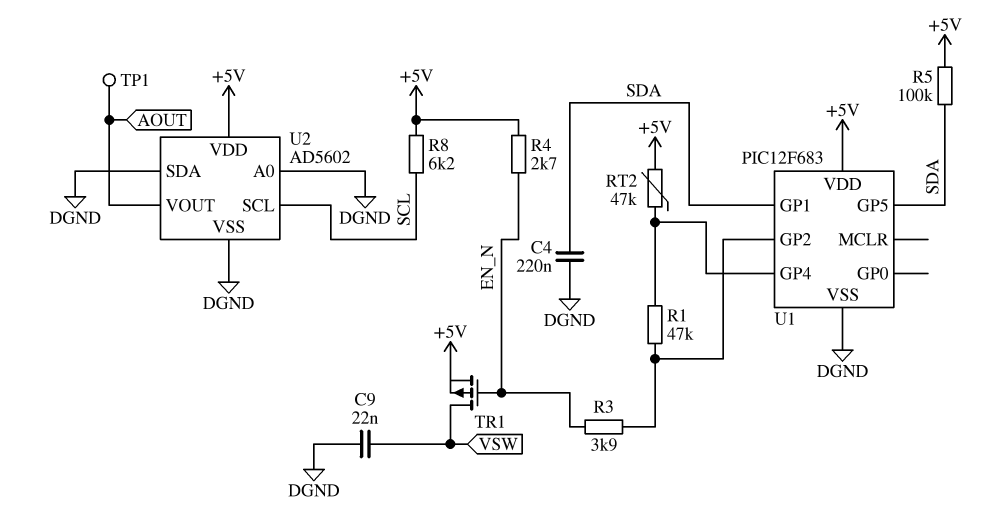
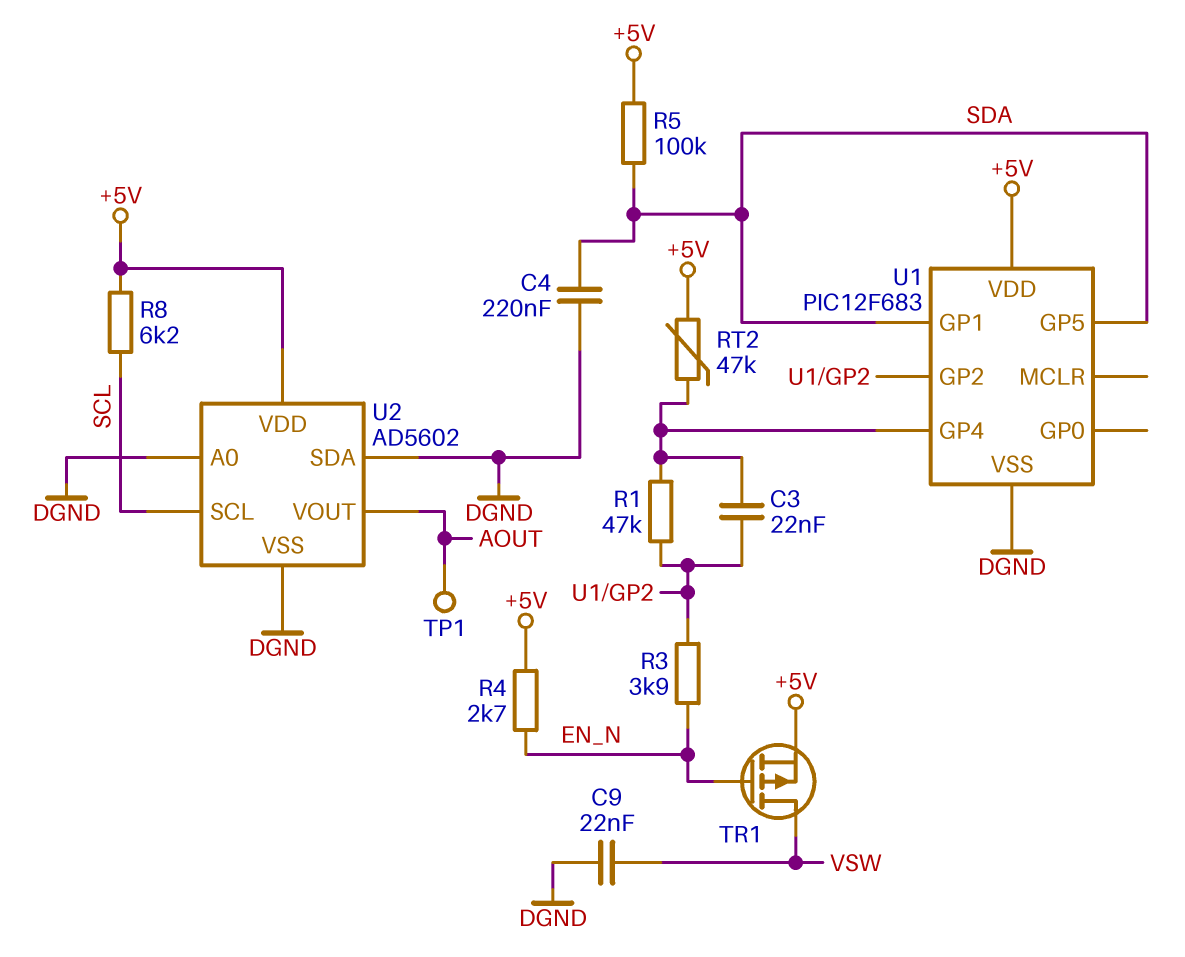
C3: none -> 22nF (U1/GP2, U1/GP4)

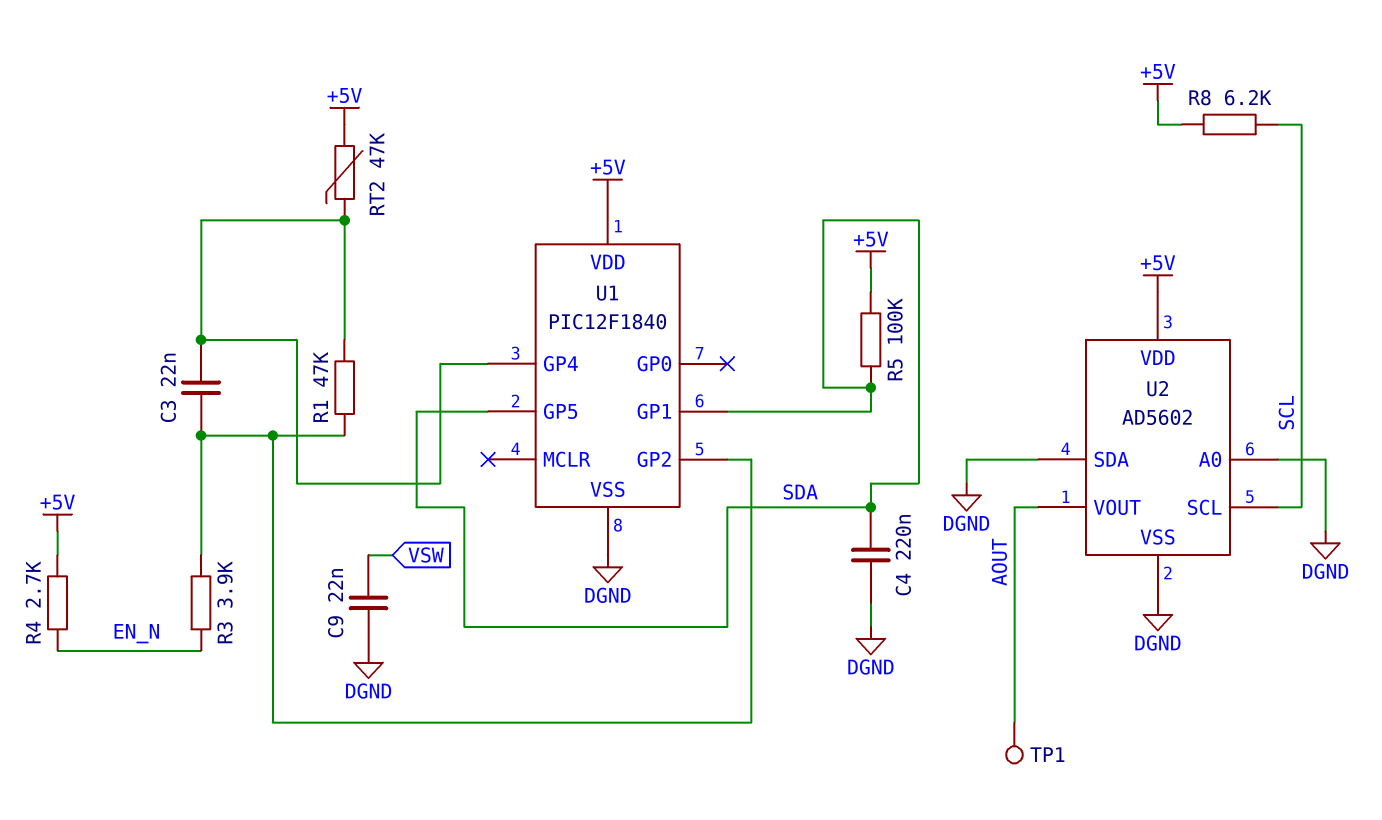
TR1: PMOS (G EN_N, D VSW, S +5V) -> none
U1: PIC12F683 -> PIC12F1840

